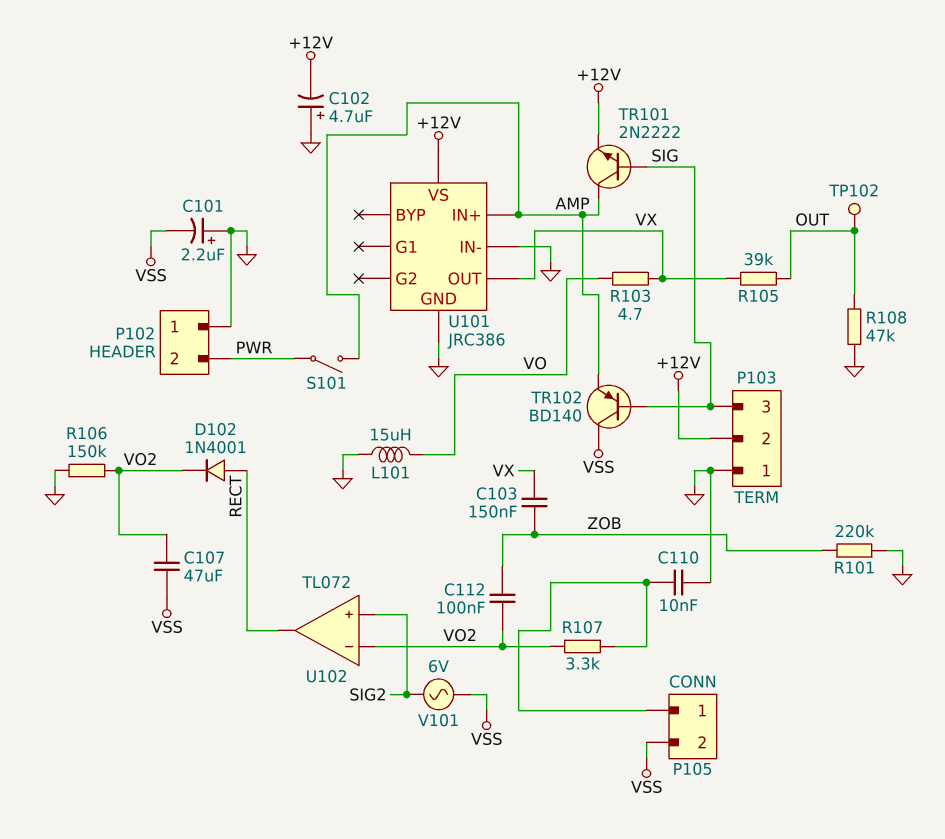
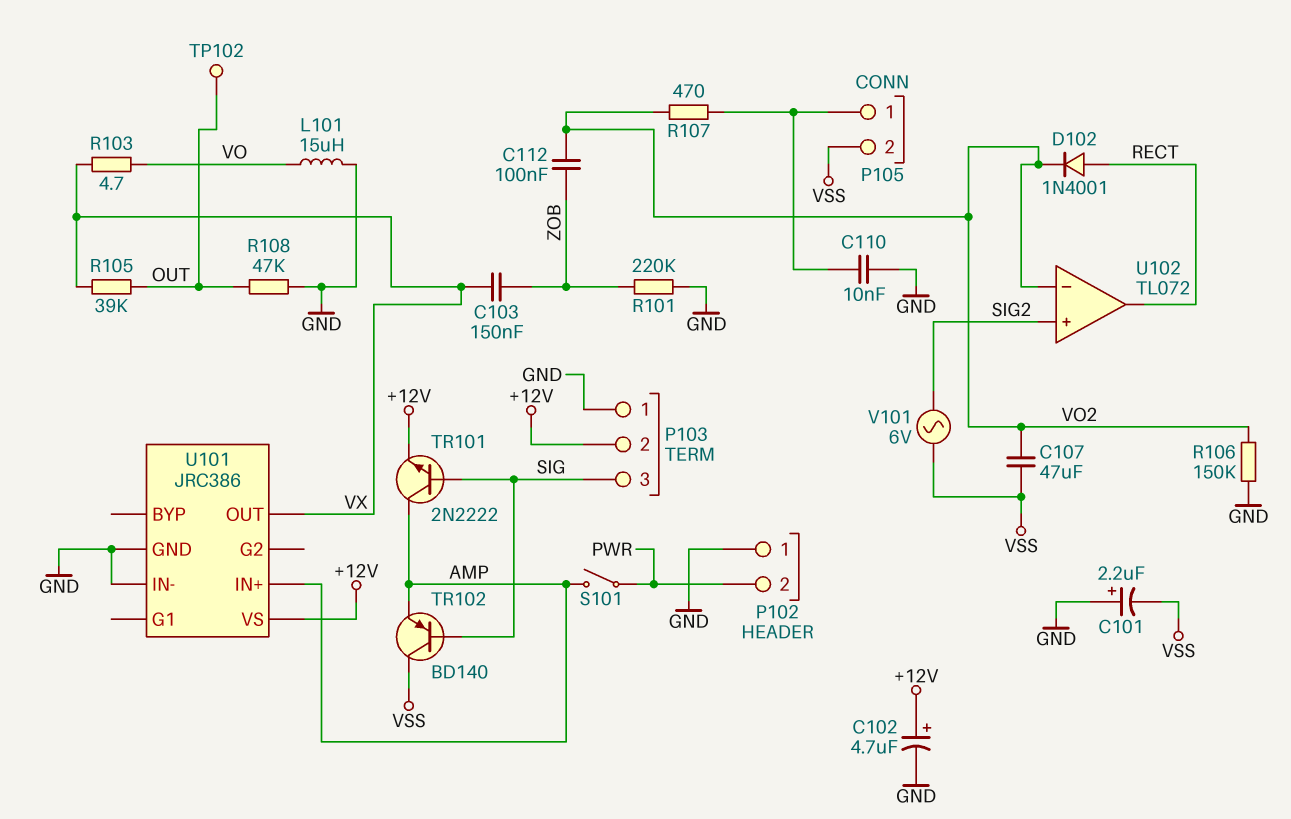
C102: 4.7uF (plus GND, minus +12V) -> 4.7uF (plus +12V, minus GND)
R107: 3.3k (P105/1, VO2) -> 470 (P105/1, VO2)

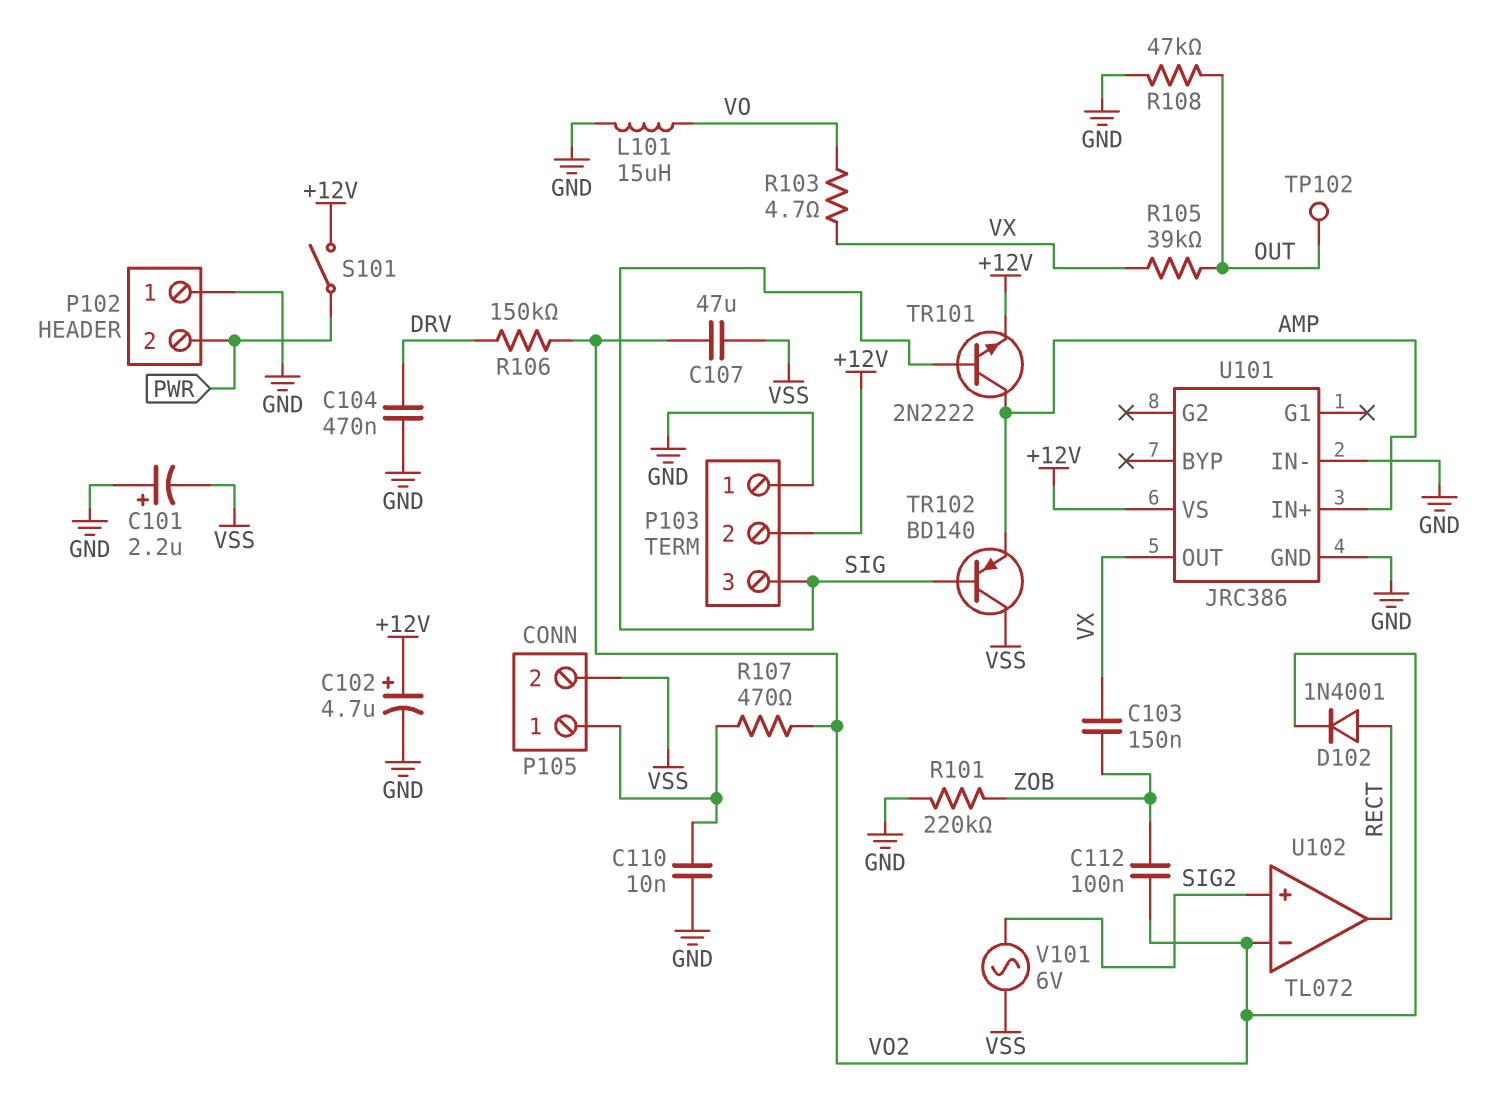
C104: none -> 470nF (DRV, GND)
R106: 150k (GND, VO2) -> 150k (DRV, VO2)
S101: switch (AMP, PWR) -> switch (+12V, PWR)

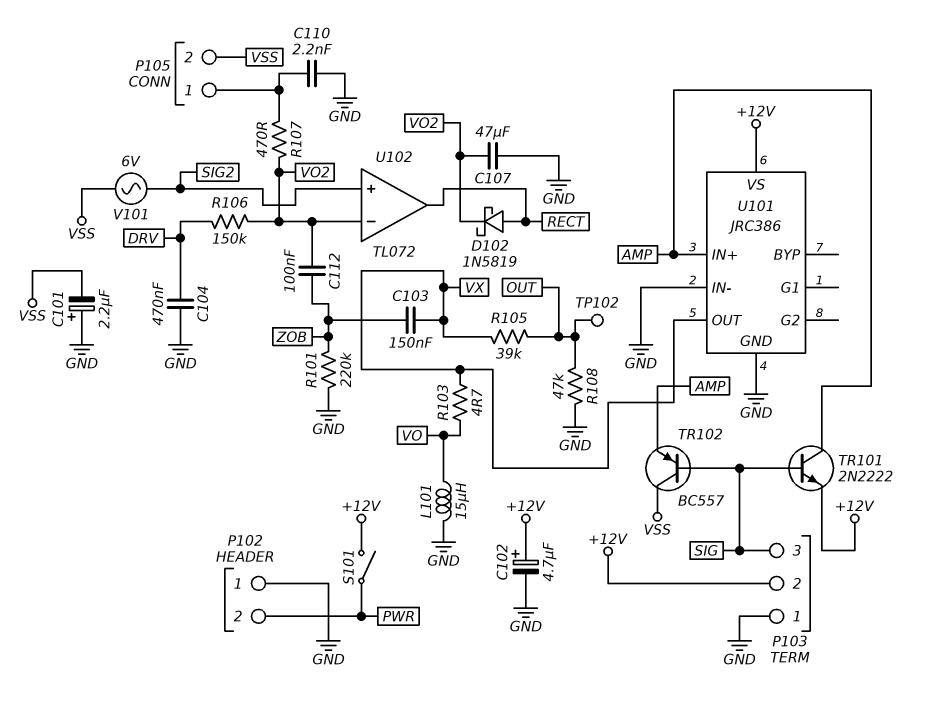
C107: 47uF (VO2, VSS) -> 47uF (GND, VO2)
C110: 10nF (GND, P105/1) -> 2.2nF (GND, P105/1)
D102: diode 1N4001 (A RECT, K VO2) -> schottky 1N5819 (A RECT, K VO2)
TR102: PNP BD140 (B SIG, C VSS, E AMP) -> PNP BC557 (B SIG, C VSS, E AMP)

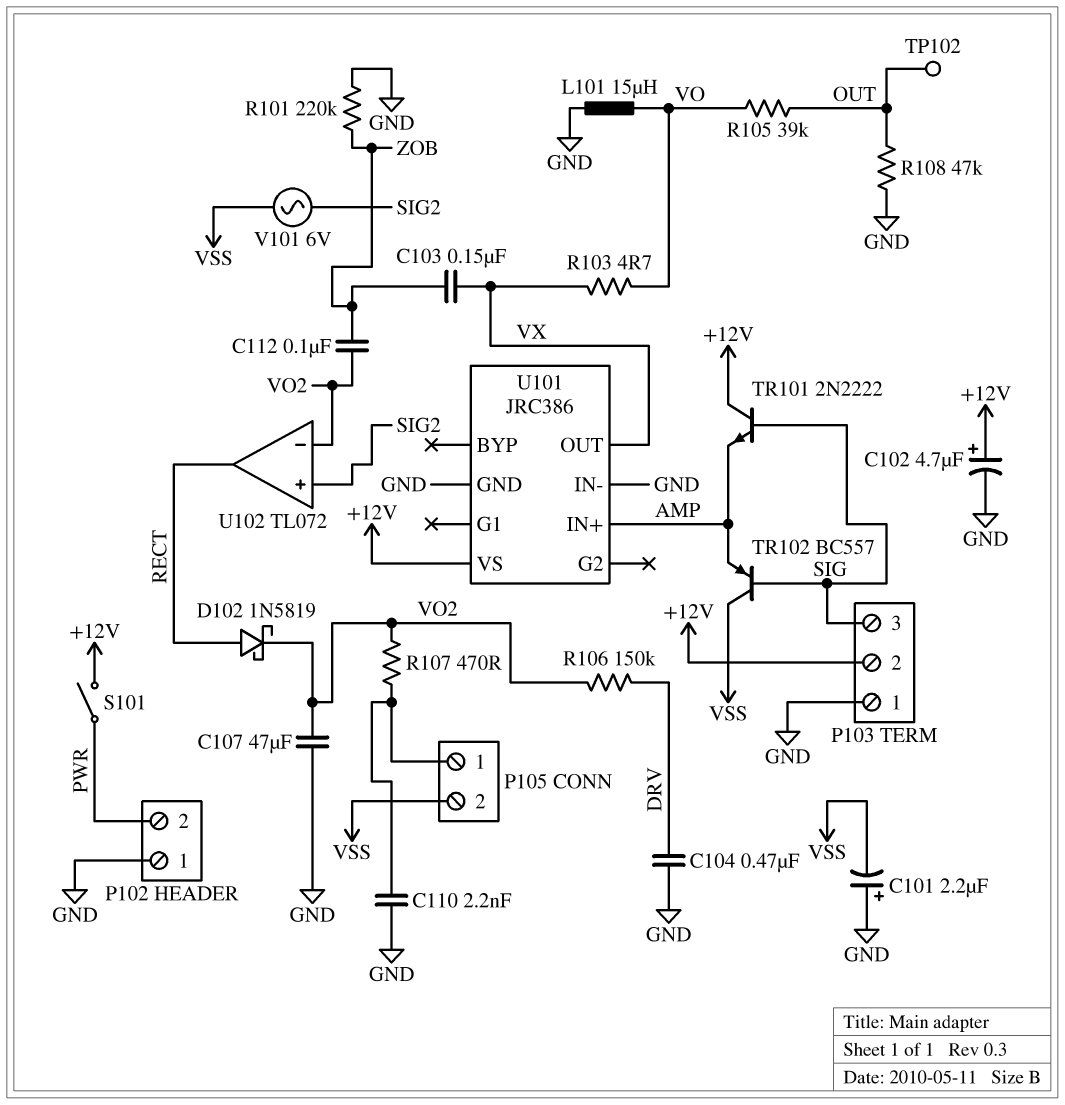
R105: 39k (OUT, VX) -> 39k (OUT, VO)
TR101: NPN 2N2222 (B SIG, C AMP, E +12V) -> NPN 2N2222 (B SIG, C +12V, E AMP)

